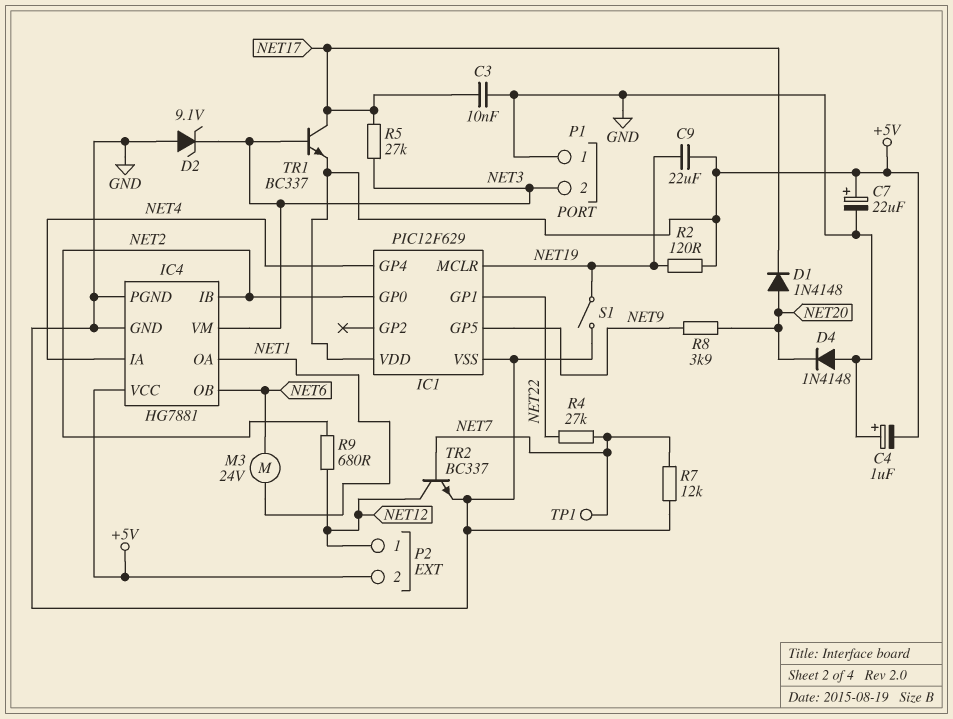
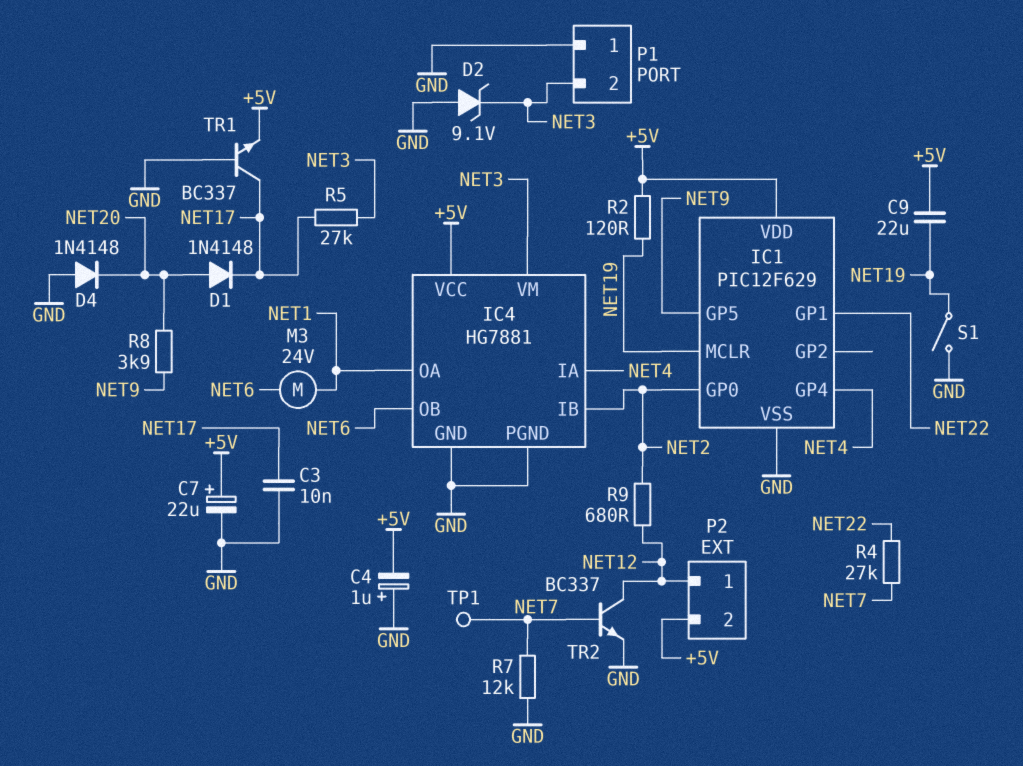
TR1: NPN BC337 (B NET3, C NET17, E +5V) -> NPN BC337 (B GND, C NET17, E +5V)

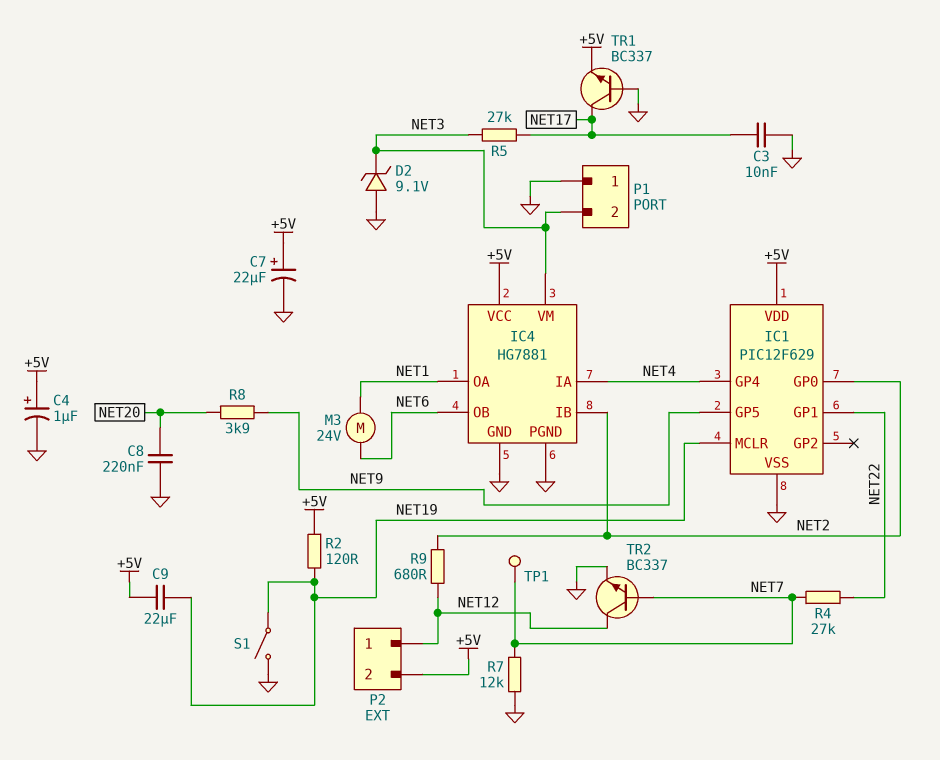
C4: 1uF (plus GND, minus +5V) -> 1uF (plus +5V, minus GND)
C8: none -> 220nF (GND, NET20)
D1: diode 1N4148 (A NET20, K NET17) -> none
D4: diode 1N4148 (A GND, K NET20) -> none

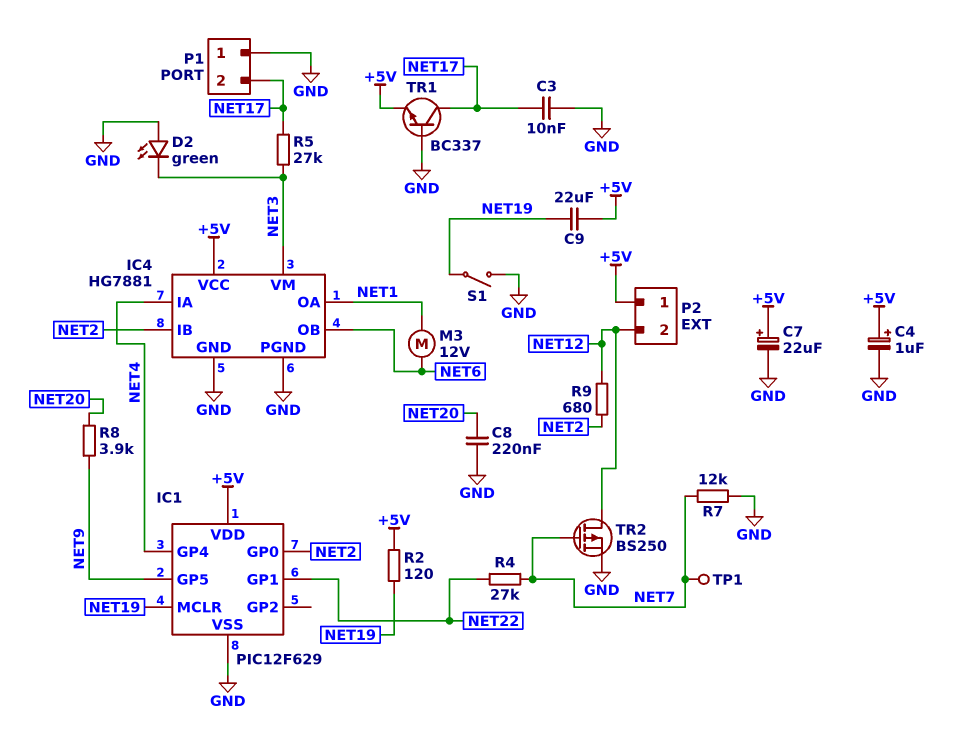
D2: zener 9.1V (A GND, K NET3) -> LED green (A GND, K NET3)
M3: motor 24V (NET1, NET6) -> motor 12V (NET1, NET6)
P1 pin 2: NET3 -> NET17
P2 pin 1: NET12 -> +5V
P2 pin 2: +5V -> NET12
TR2: NPN BC337 (B NET7, C NET12, E GND) -> PMOS BS250 (G NET7, D NET12, S GND)

